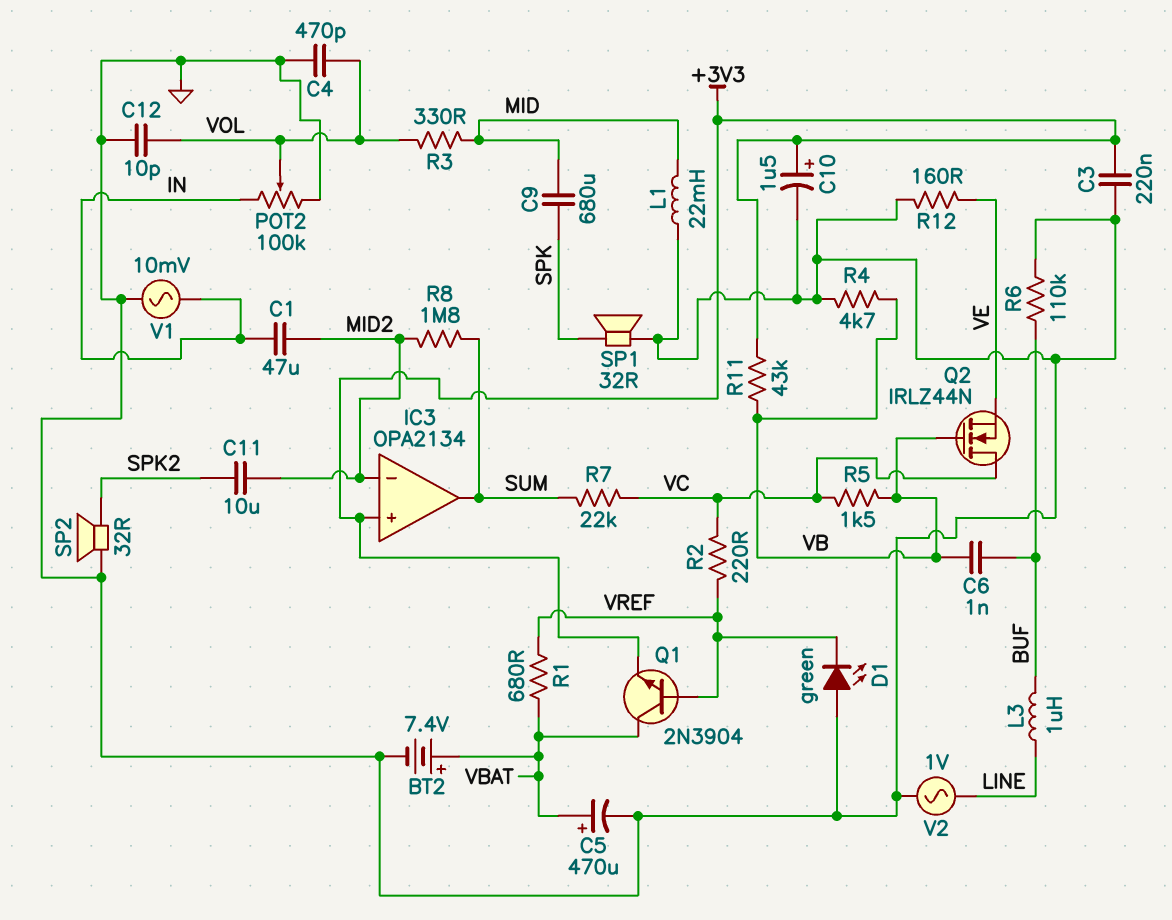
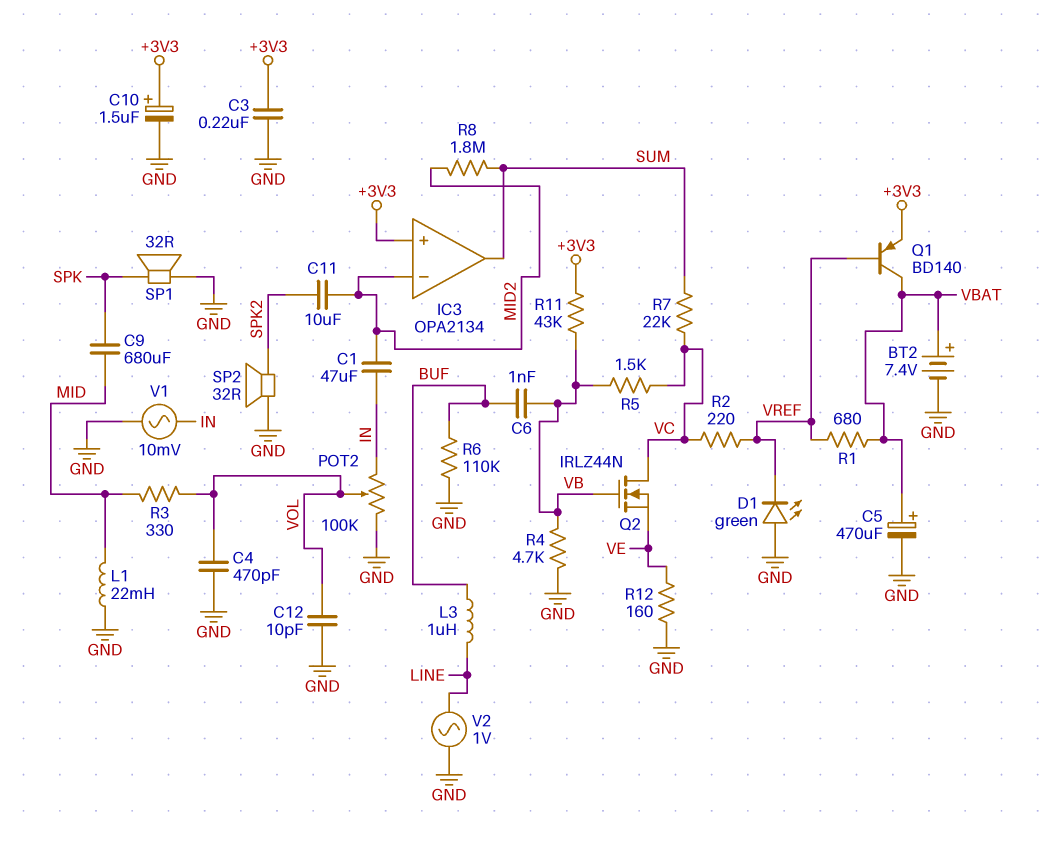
Q1: NPN 2N3904 (B VREF, C VBAT, E +3V3) -> PNP BD140 (B VREF, C VBAT, E +3V3)

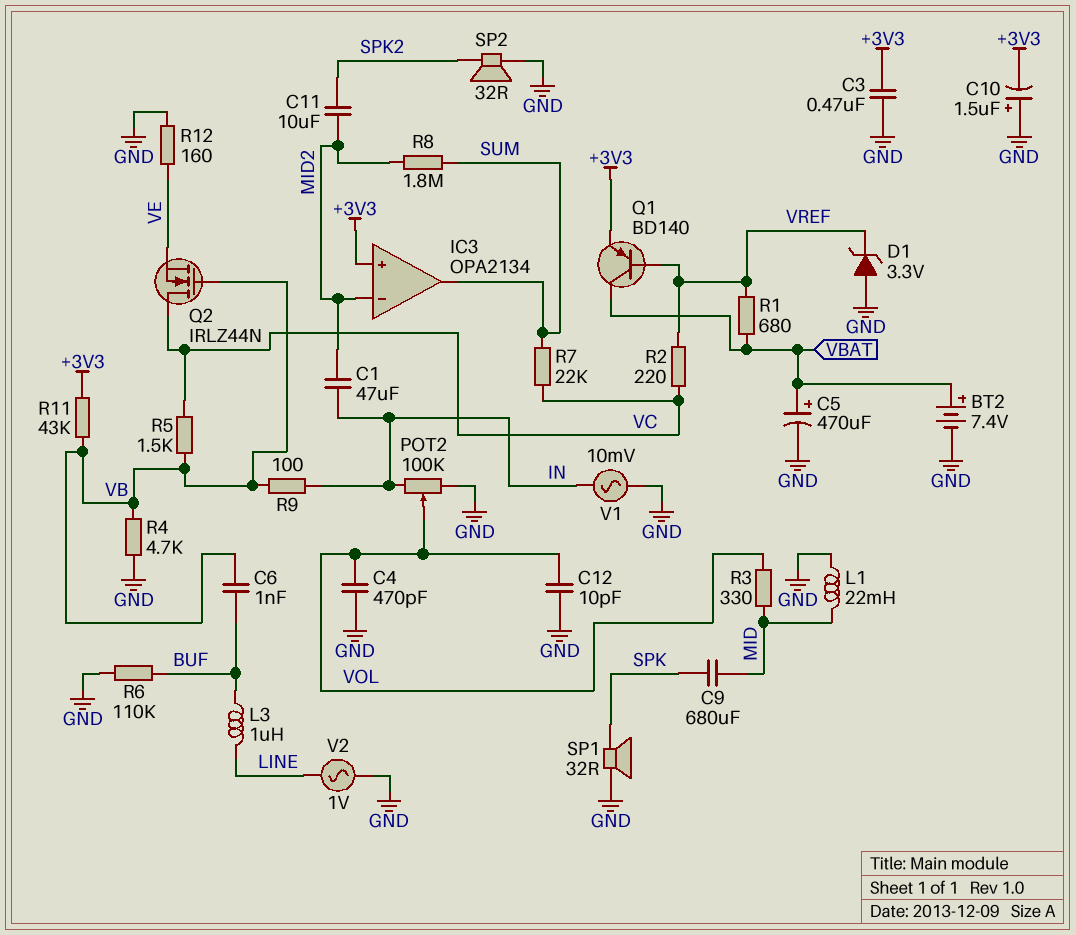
C3: 220nF (+3V3, GND) -> 470nF (+3V3, GND)
C10: 1.5uF (plus +3V3, minus GND) -> 1.5uF (plus GND, minus +3V3)
D1: LED green (A GND, K VREF) -> zener 3.3V (A GND, K VREF)
R9: none -> 100 (IN, VB)

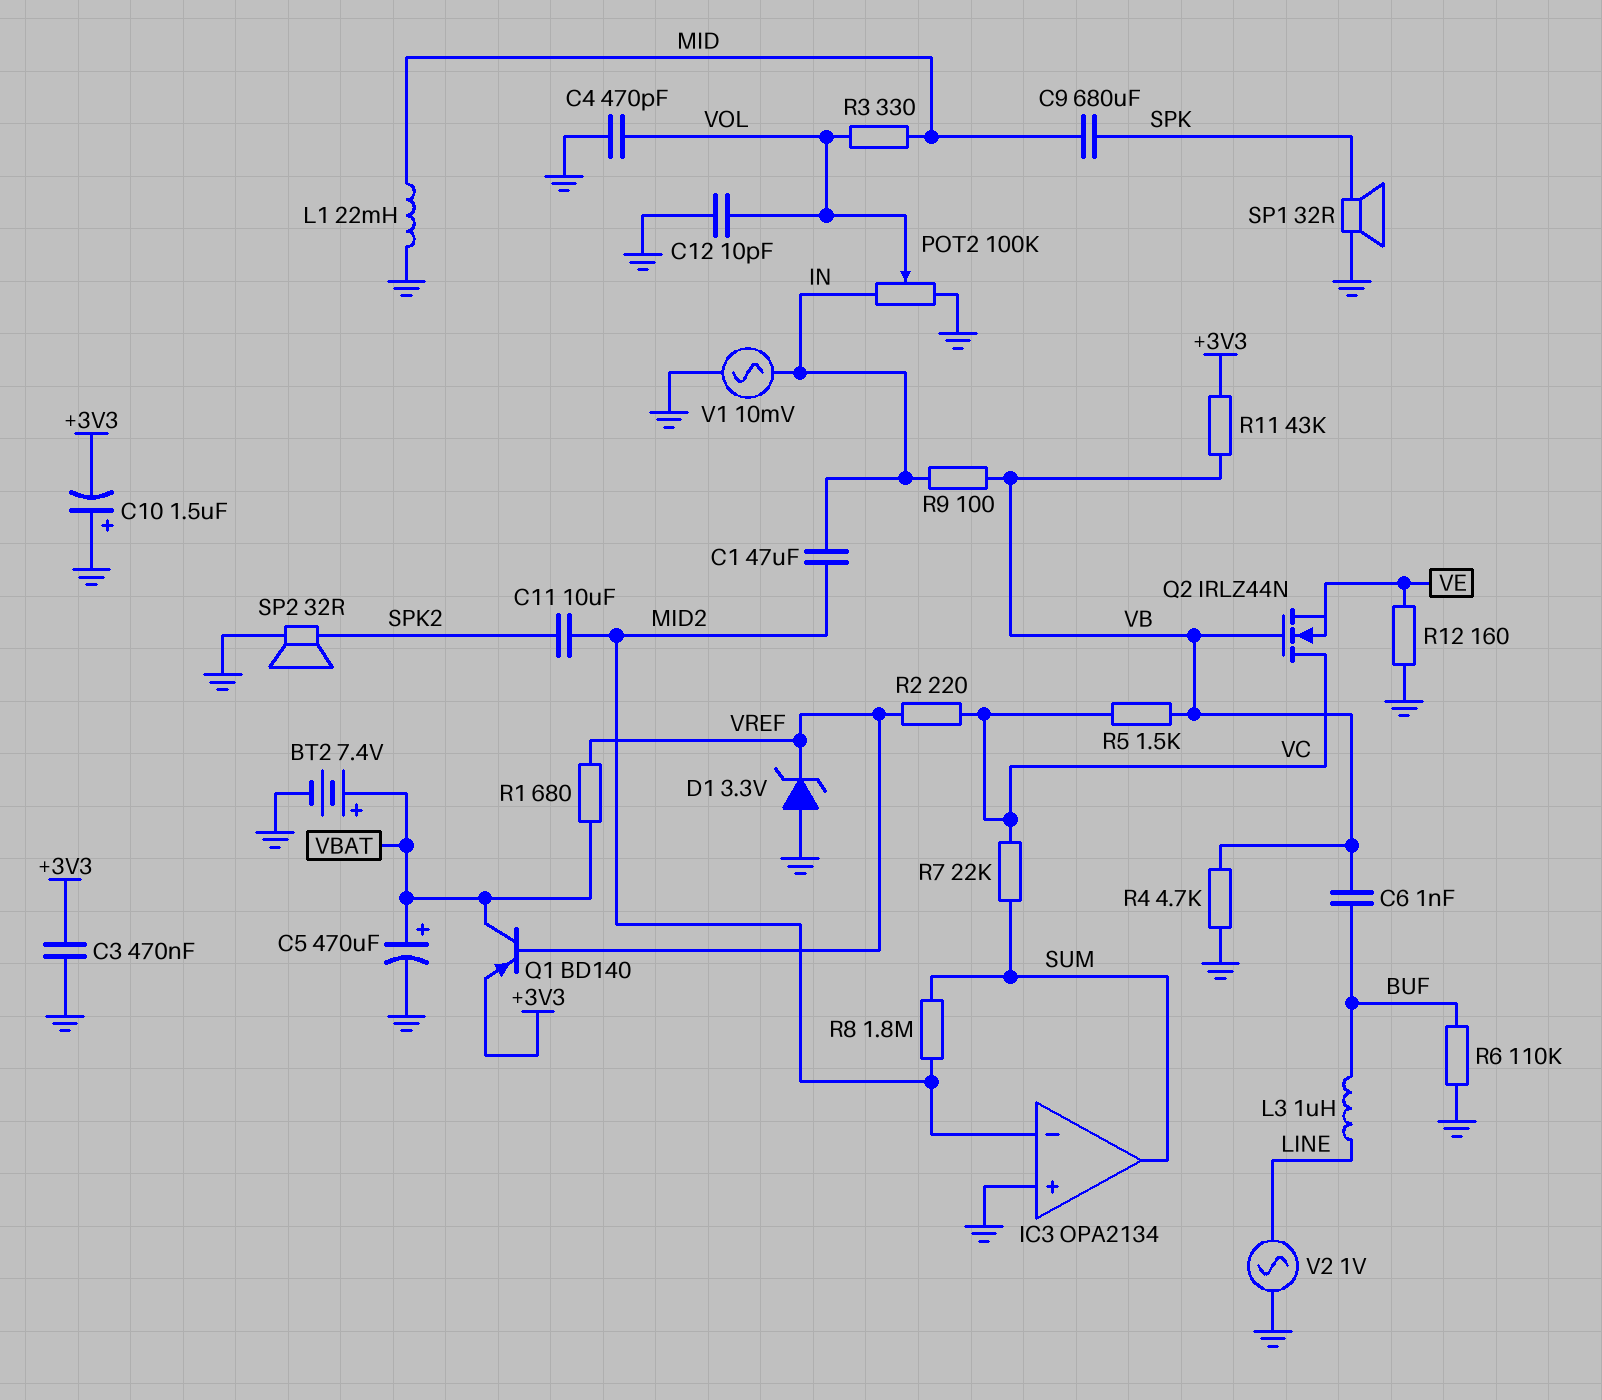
IC3 pin in+: +3V3 -> GND

